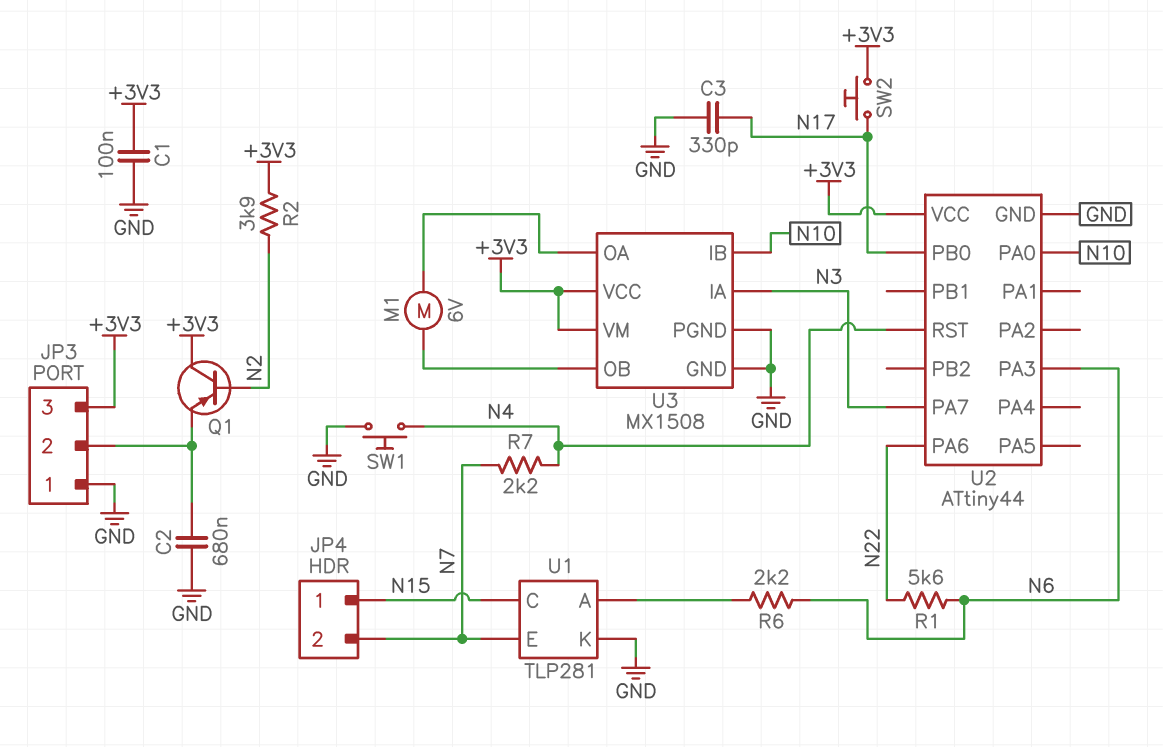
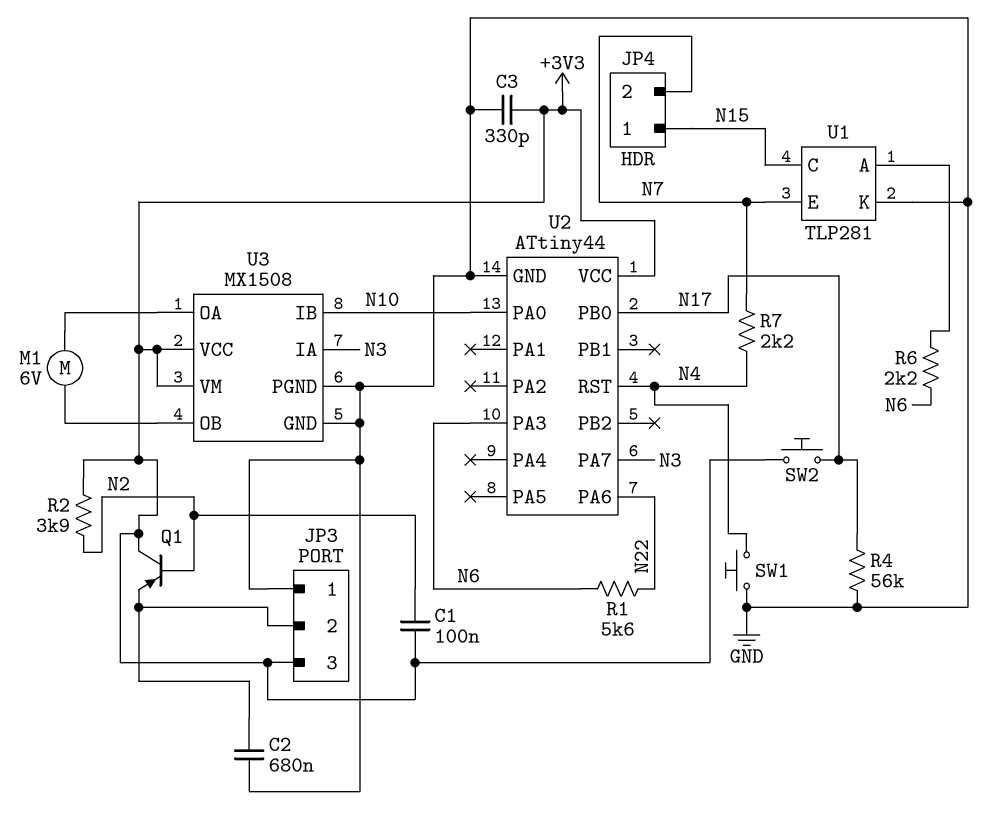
C1: 100nF (+3V3, GND) -> 100nF (+3V3, N2)
C3: 330pF (GND, N17) -> 330pF (+3V3, GND)
R4: none -> 56k (GND, N17)

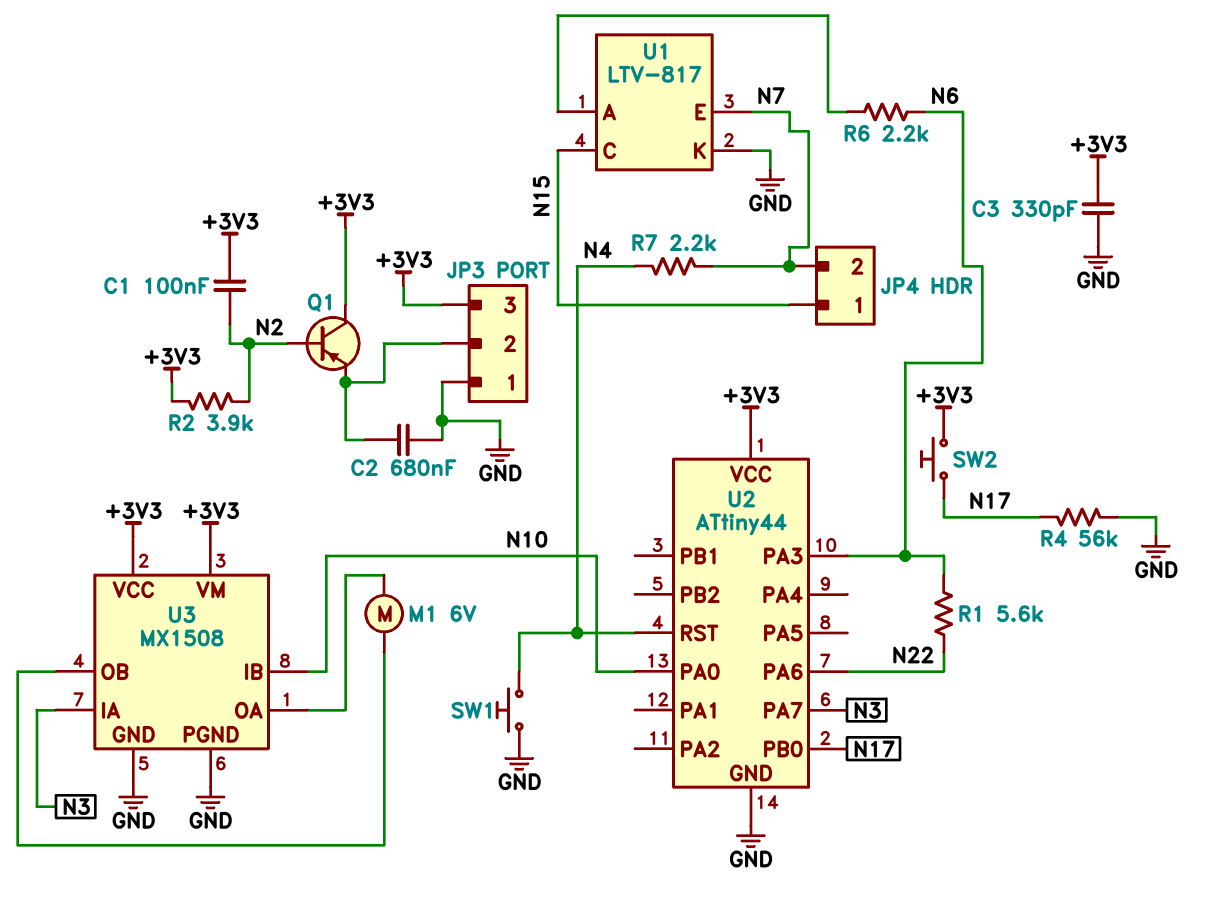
U1: TLP281 -> LTV-817

